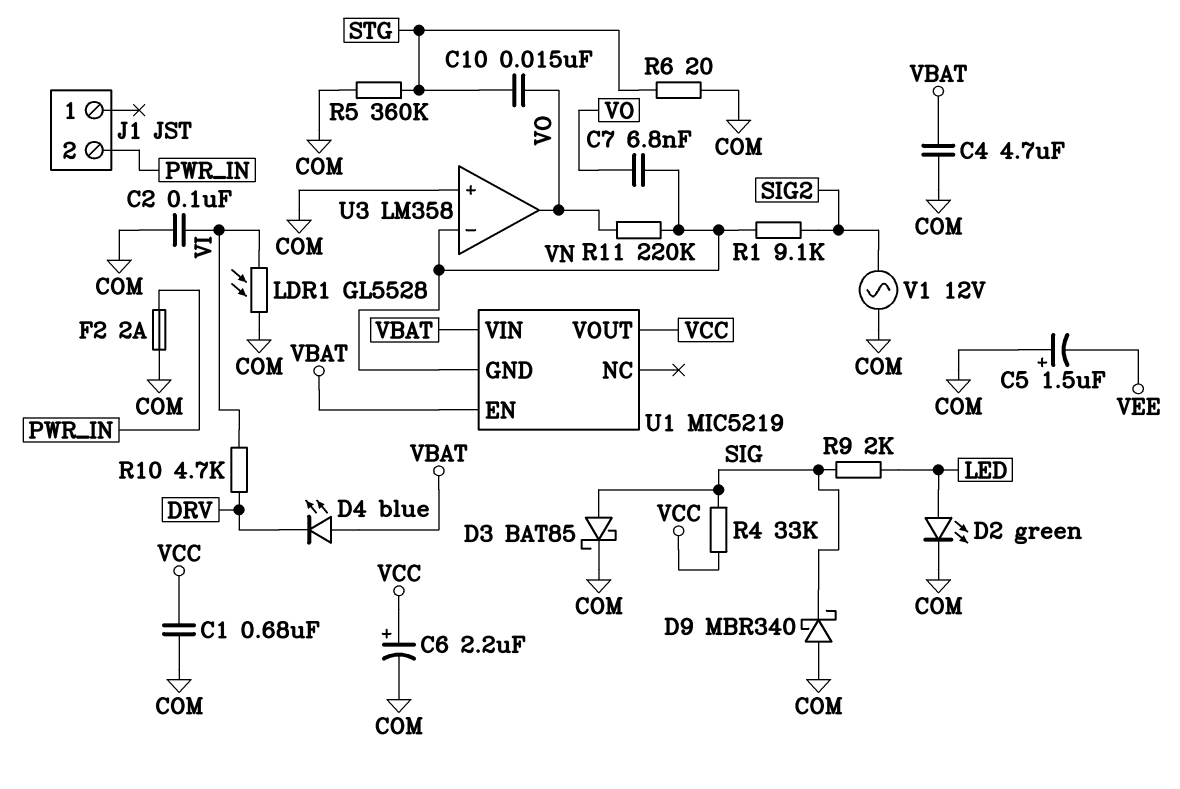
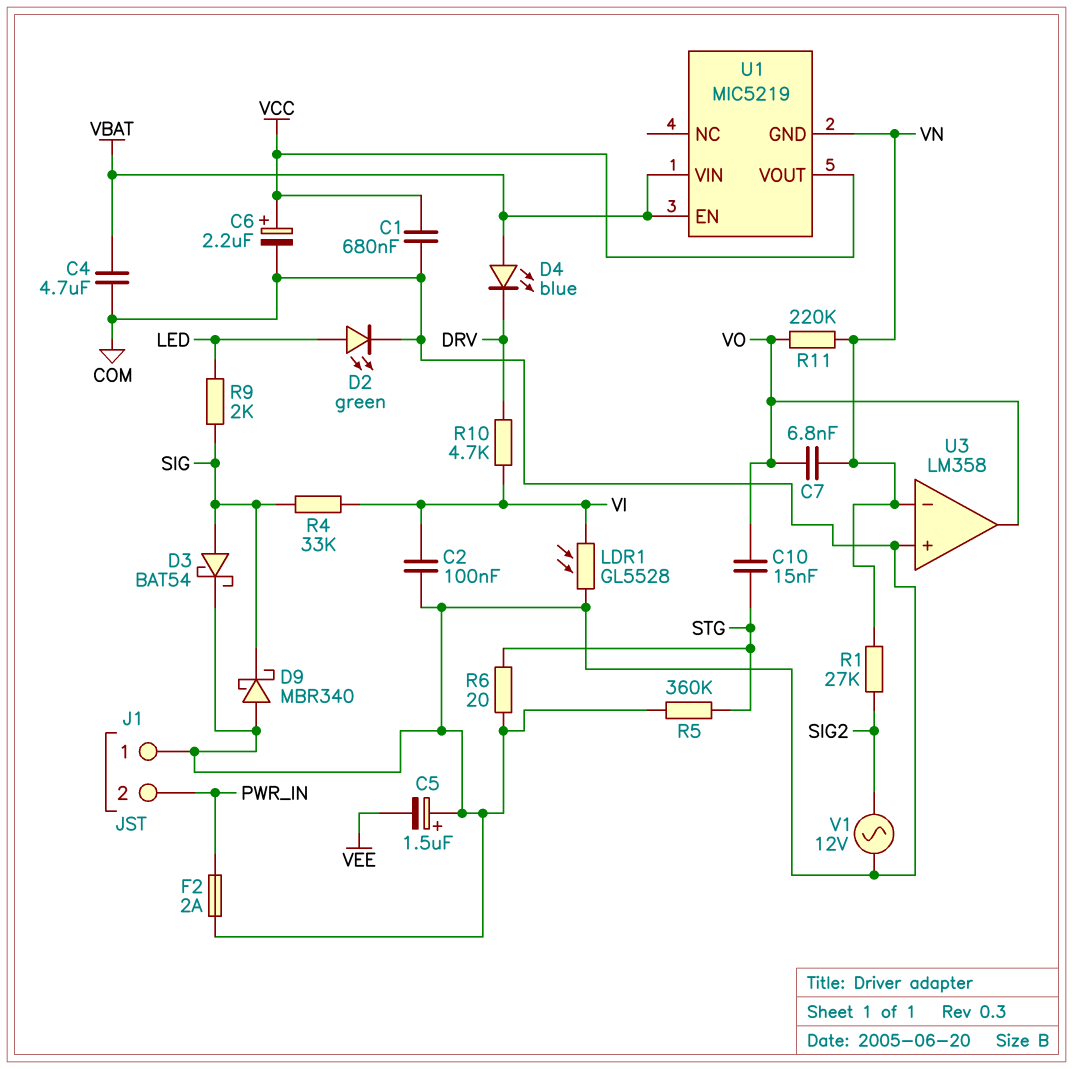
D3: schottky BAT85 (A SIG, K COM) -> schottky BAT54 (A SIG, K COM)
J1 pin 1: none -> COM
R1: 9.1k (SIG2, VN) -> 27k (SIG2, VN)
R4: 33k (SIG, VCC) -> 33k (SIG, VI)

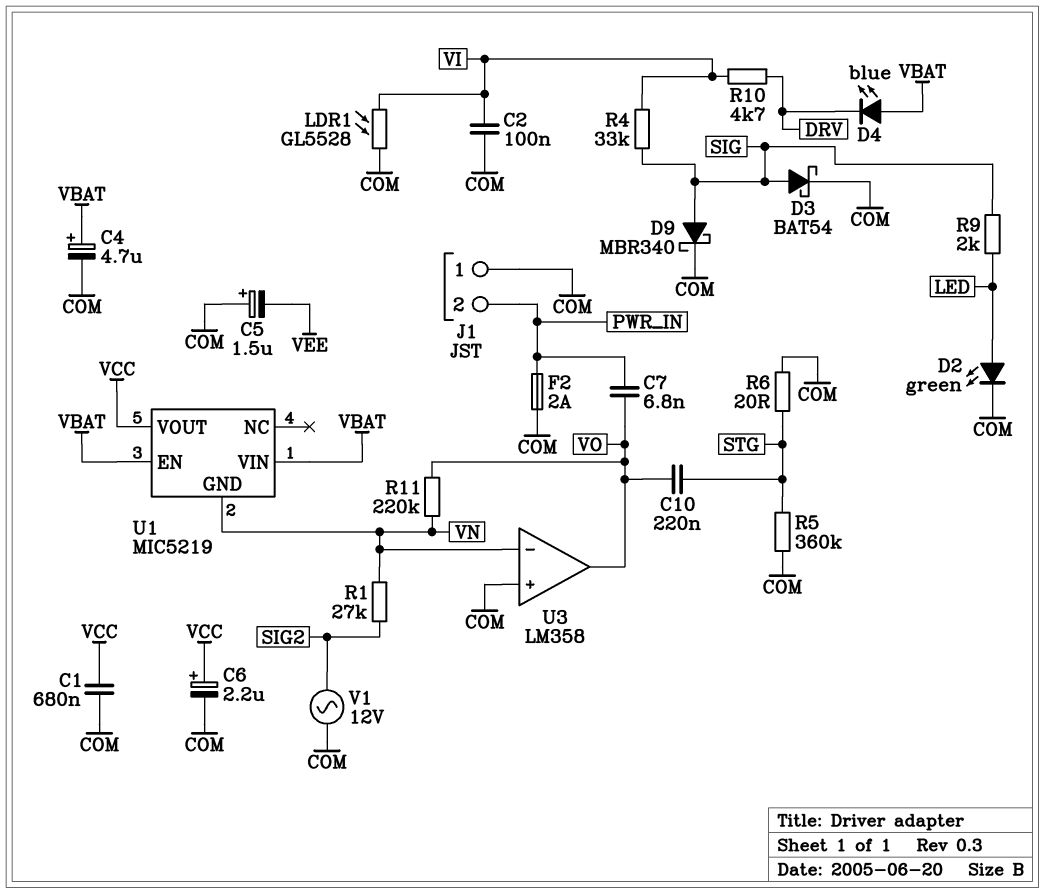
C4: 4.7uF (COM, VBAT) -> 4.7uF (plus VBAT, minus COM)
C7: 6.8nF (VN, VO) -> 6.8nF (PWR_IN, VO)
C10: 15nF (STG, VO) -> 220nF (STG, VO)
D9: schottky MBR340 (A COM, K SIG) -> schottky MBR340 (A SIG, K COM)

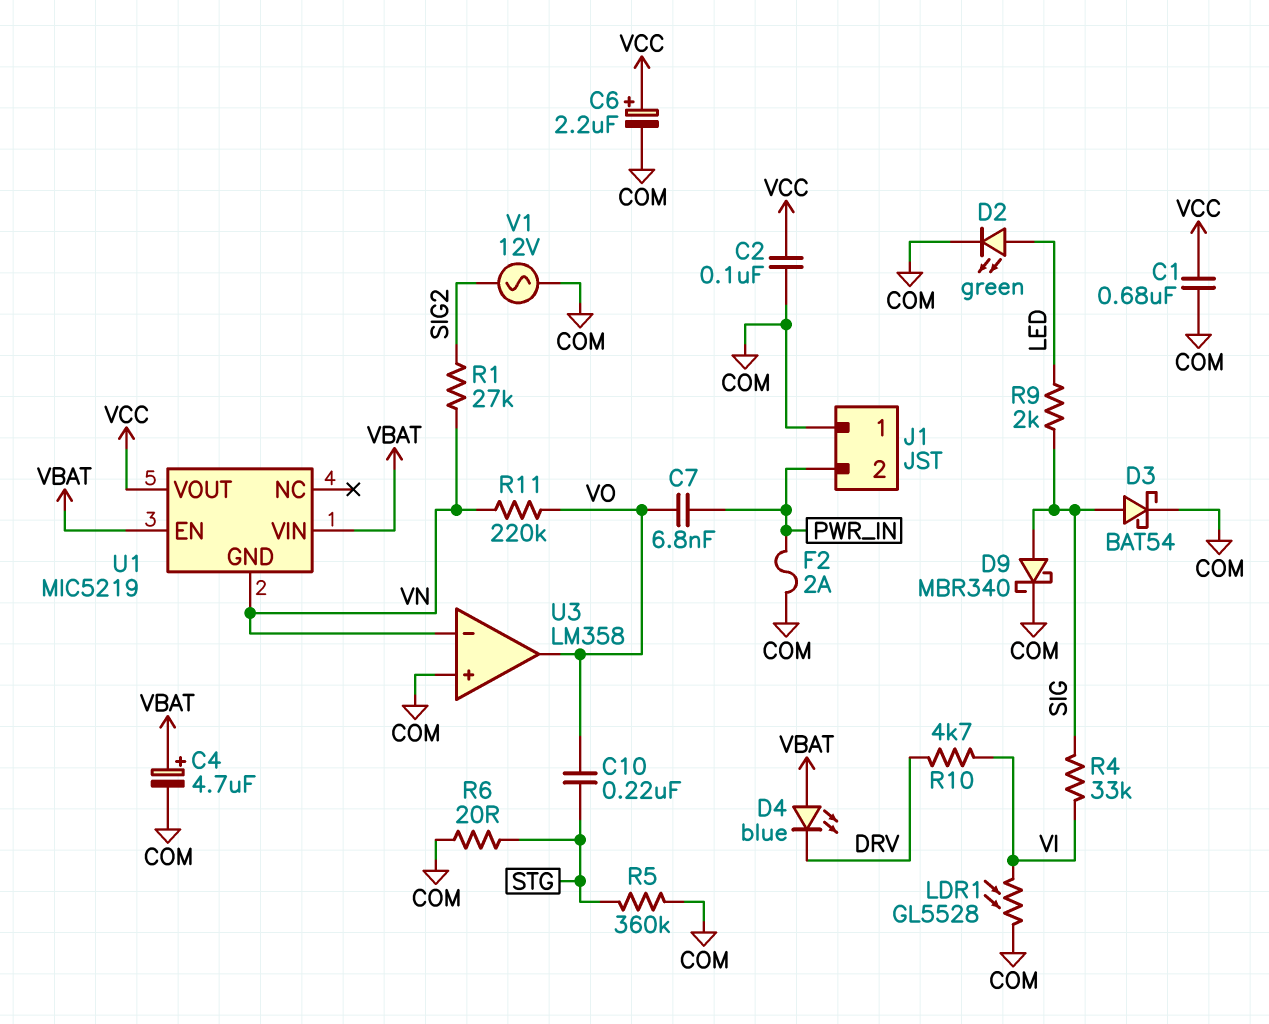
C2: 100nF (COM, VI) -> 100nF (COM, VCC)
C5: 1.5uF (plus COM, minus VEE) -> none

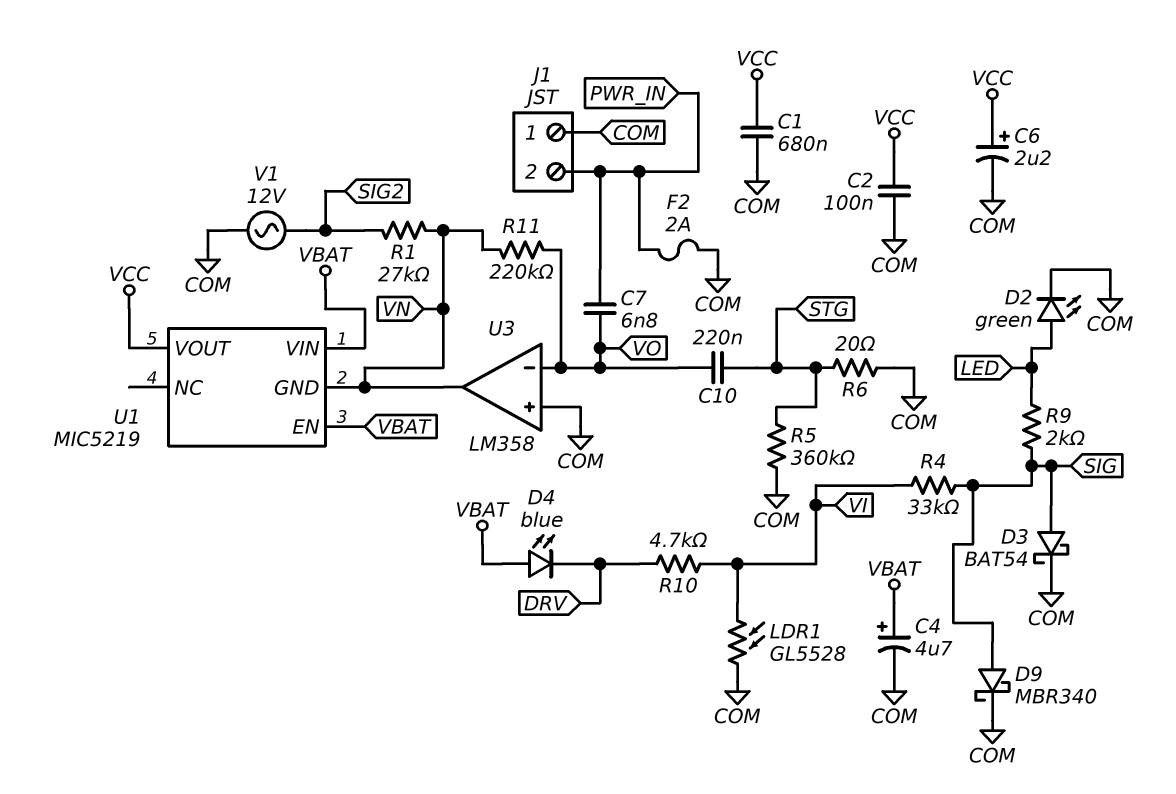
U3 pin in-: VN -> VO
U3 pin out: VO -> VN

